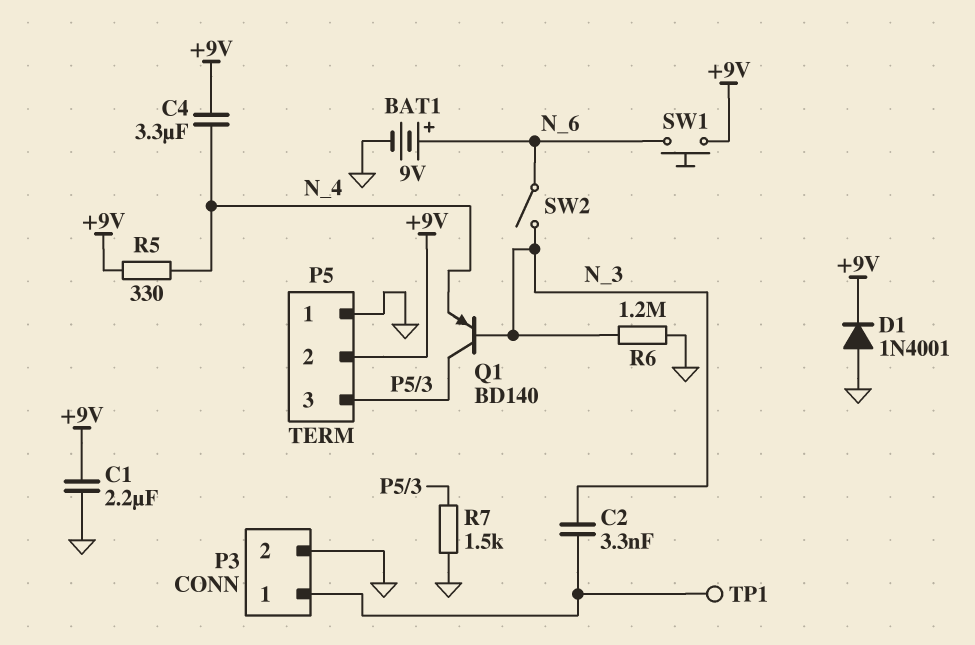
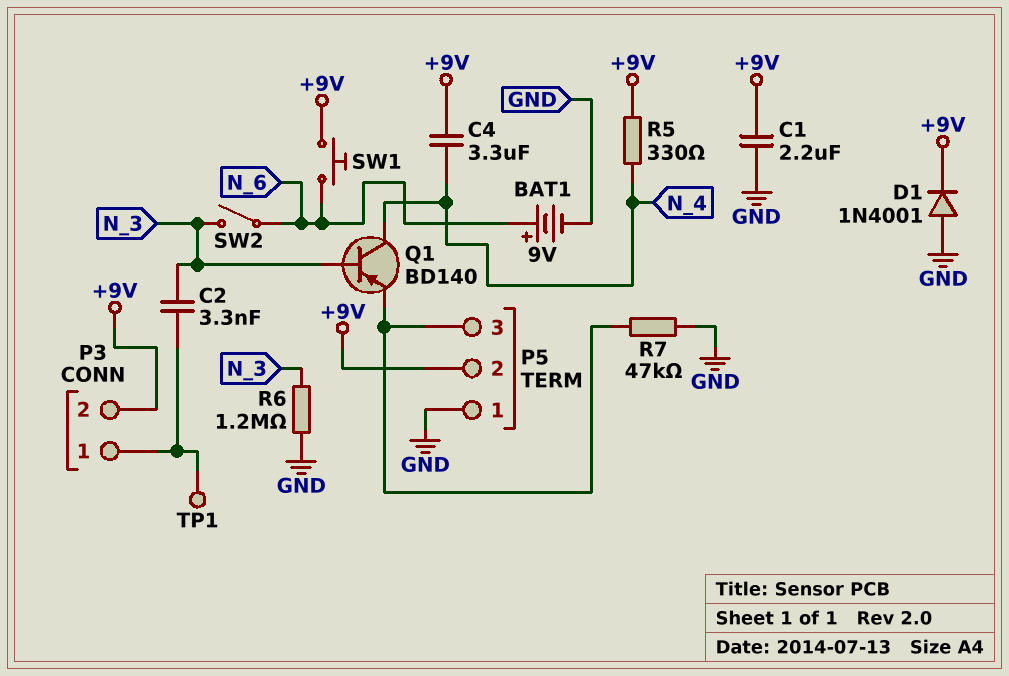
P3 pin 2: GND -> +9V
Q1: PNP BD140 (B N_3, C P5/3, E N_4) -> PNP BD140 (B N_3, C N_4, E P5/3)
R7: 1.5k (GND, P5/3) -> 47k (GND, P5/3)

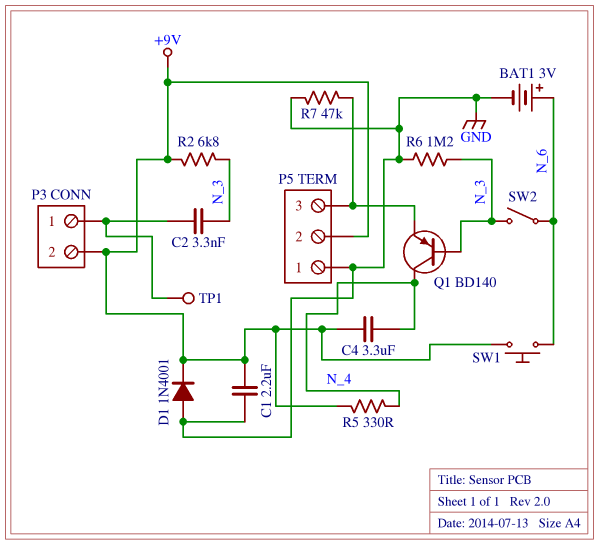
BAT1: 9V (plus N_6, minus GND) -> 3V (plus N_6, minus GND)
R2: none -> 6.8k (+9V, N_3)

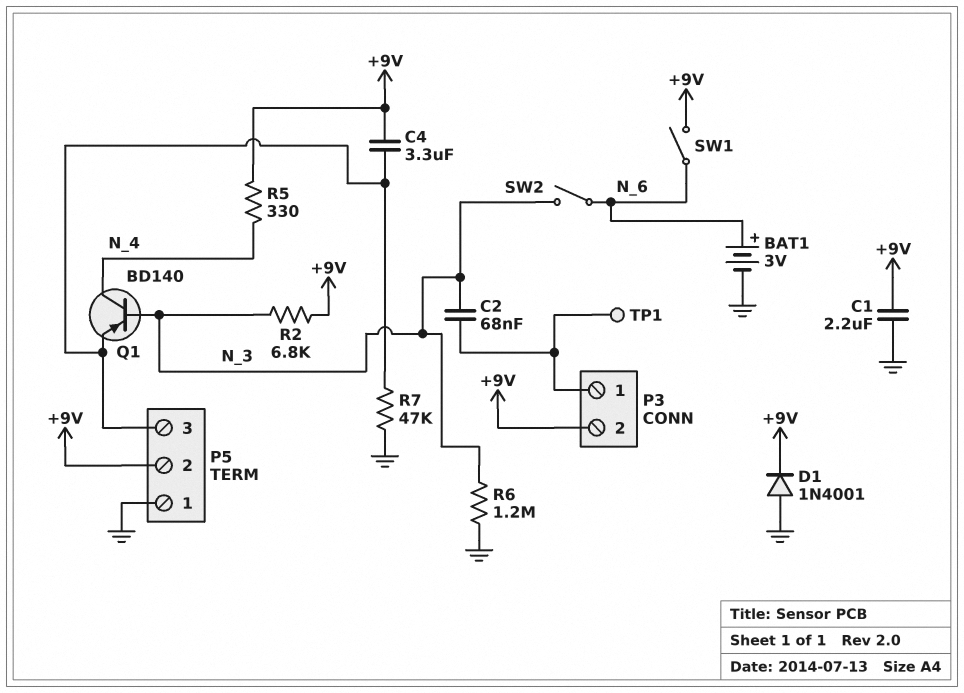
C2: 3.3nF (N_3, P3/1) -> 68nF (N_3, P3/1)
C4: 3.3uF (+9V, N_4) -> 3.3uF (+9V, P5/3)
SW1: button (+9V, N_6) -> switch (+9V, N_6)

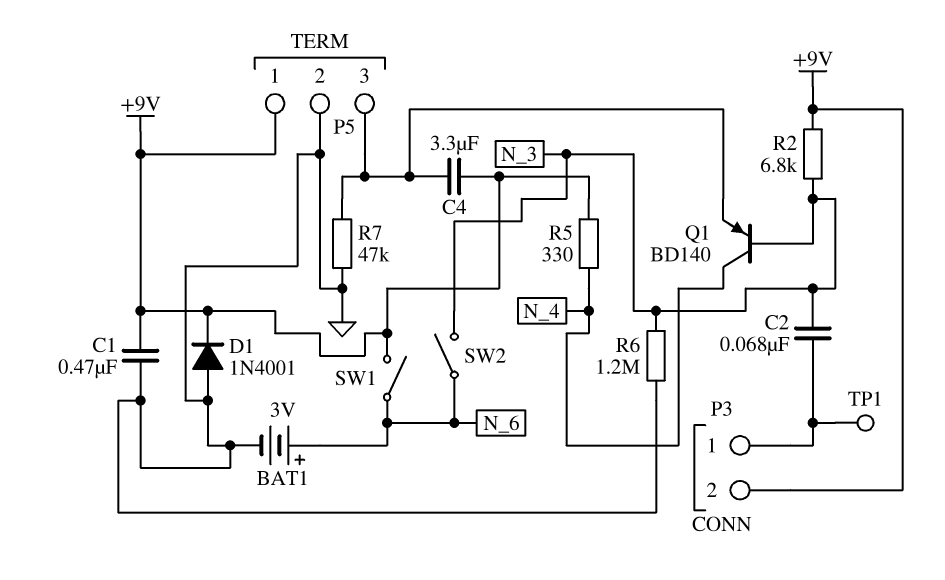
C1: 2.2uF (+9V, GND) -> 470nF (+9V, GND)
P5 pin 1: GND -> +9V
P5 pin 2: +9V -> GND

